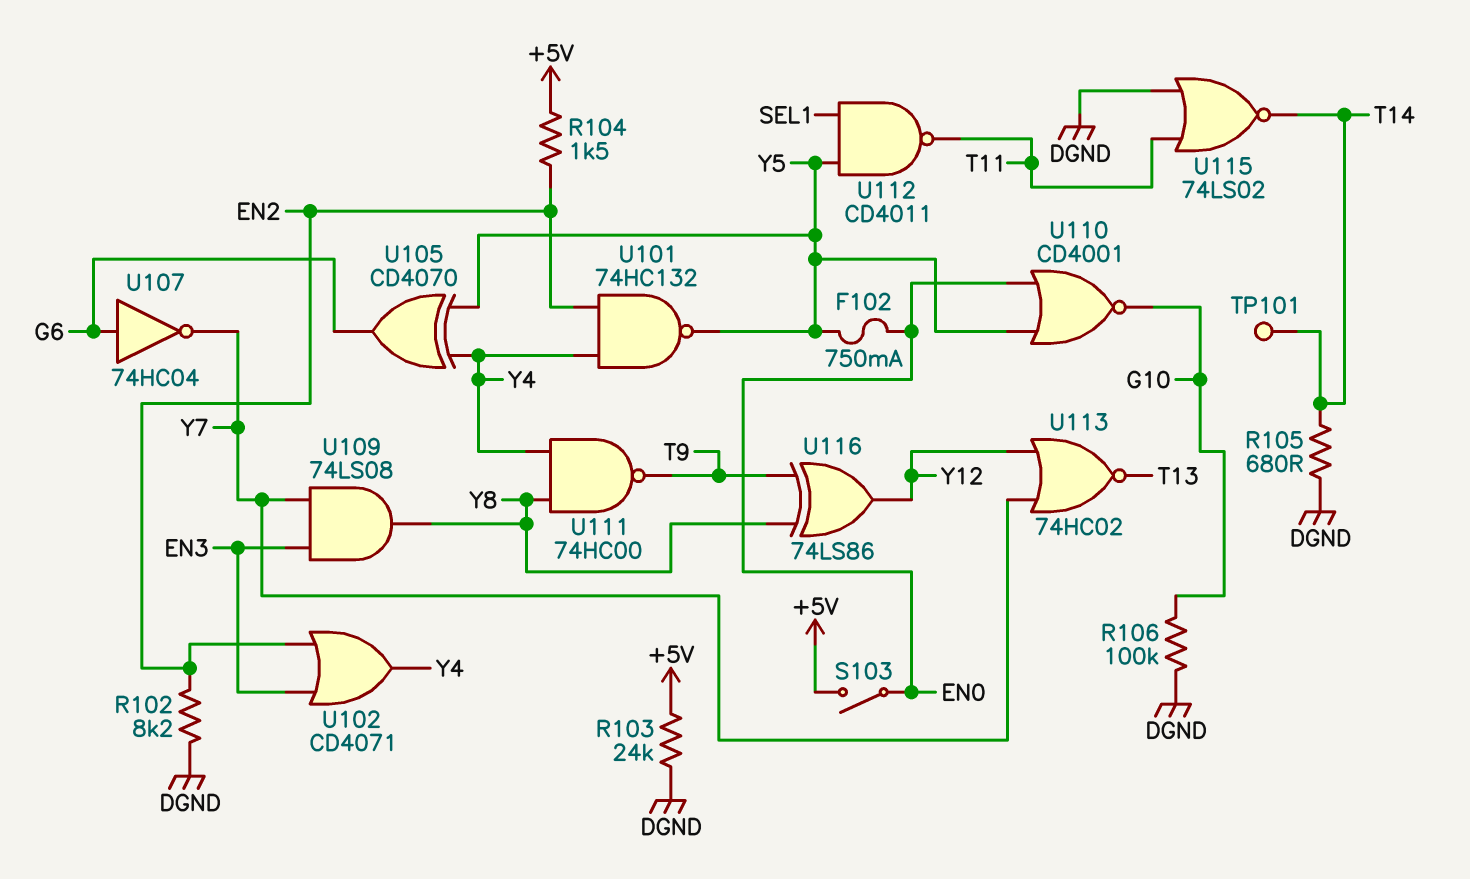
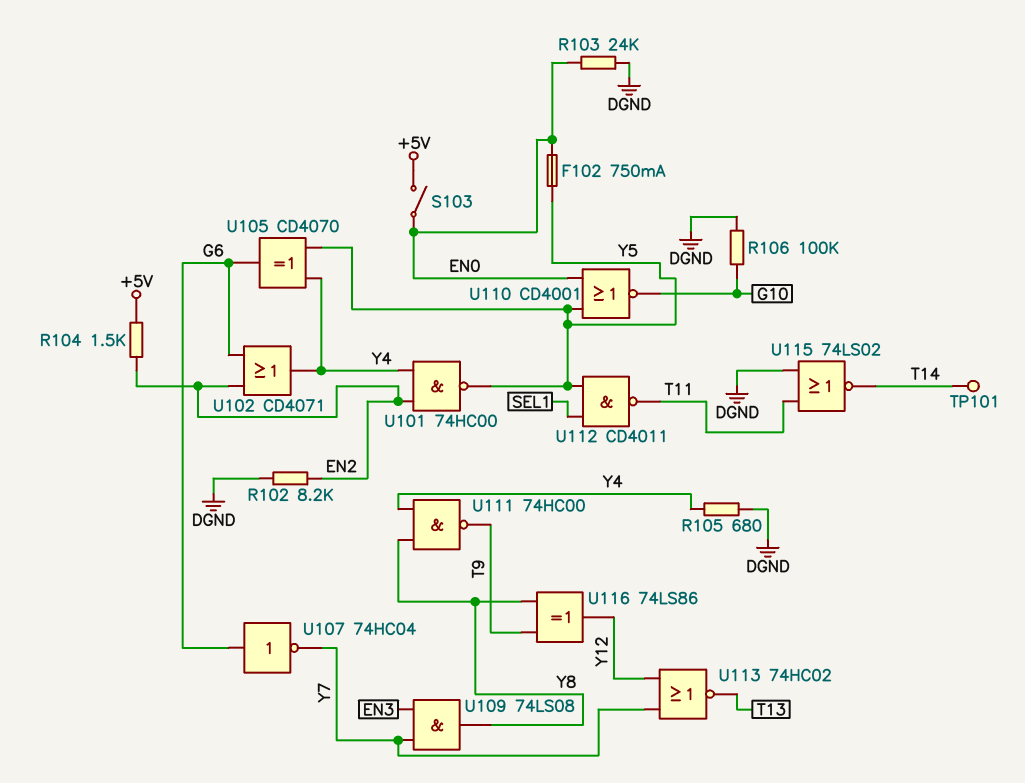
R103: 24k (+5V, DGND) -> 24k (DGND, EN0)
R105: 680 (DGND, T14) -> 680 (DGND, Y4)
U101: NAND 74HC132 (in EN2, in Y4, out Y5) -> NAND 74HC00 (in EN2, in Y4, out Y5)
U102: OR CD4071 (in EN2, in EN3, out Y4) -> OR CD4071 (in EN2, in G6, out Y4)

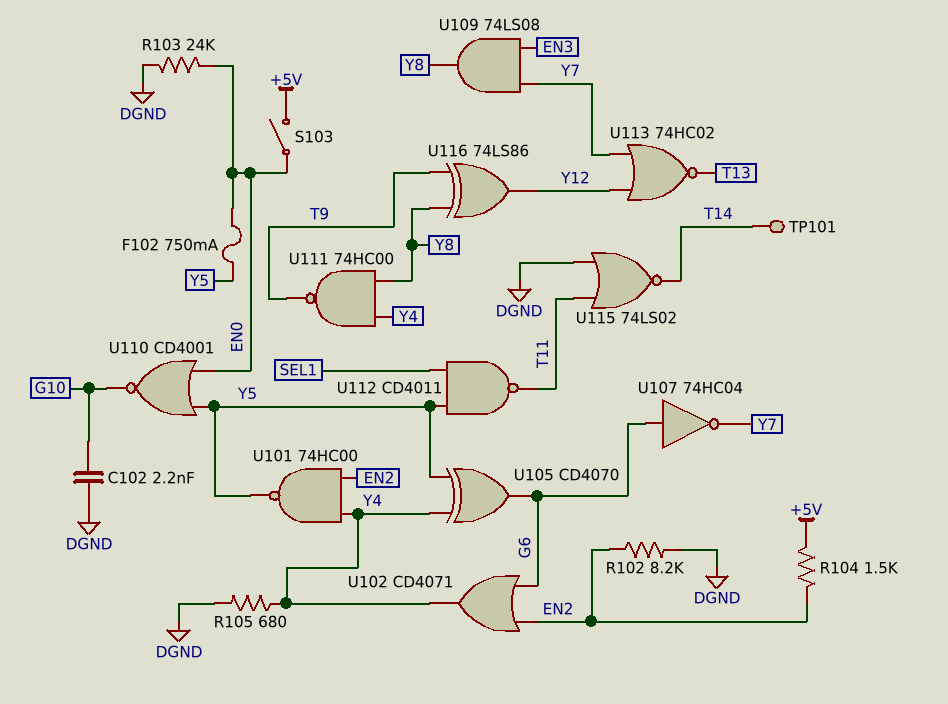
C102: none -> 2.2nF (DGND, G10)
R106: 100k (DGND, G10) -> none

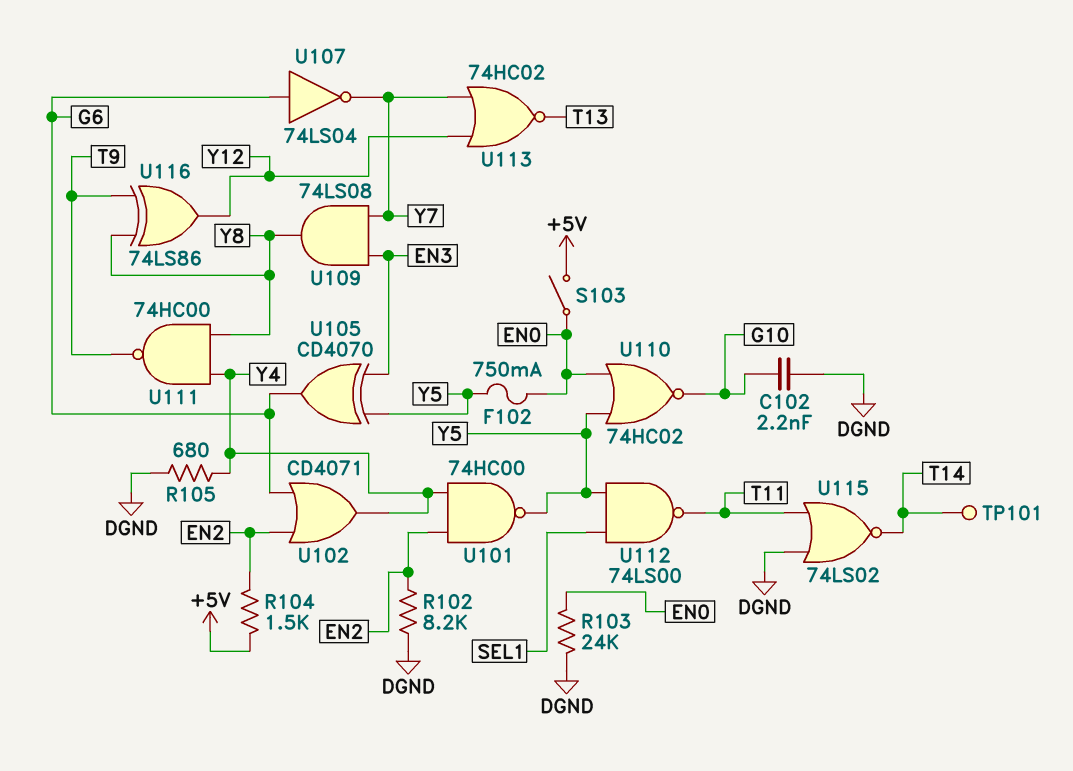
U105: XOR CD4070 (in Y4, in Y5, out G6) -> XOR CD4070 (in EN3, in Y5, out G6)
U107: NOT 74HC04 (in G6, out Y7) -> NOT 74LS04 (in G6, out Y7)
U110: NOR CD4001 (in EN0, in Y5, out G10) -> NOR 74HC02 (in EN0, in Y5, out G10)
U112: NAND CD4011 (in SEL1, in Y5, out T11) -> NAND 74LS00 (in SEL1, in Y5, out T11)

